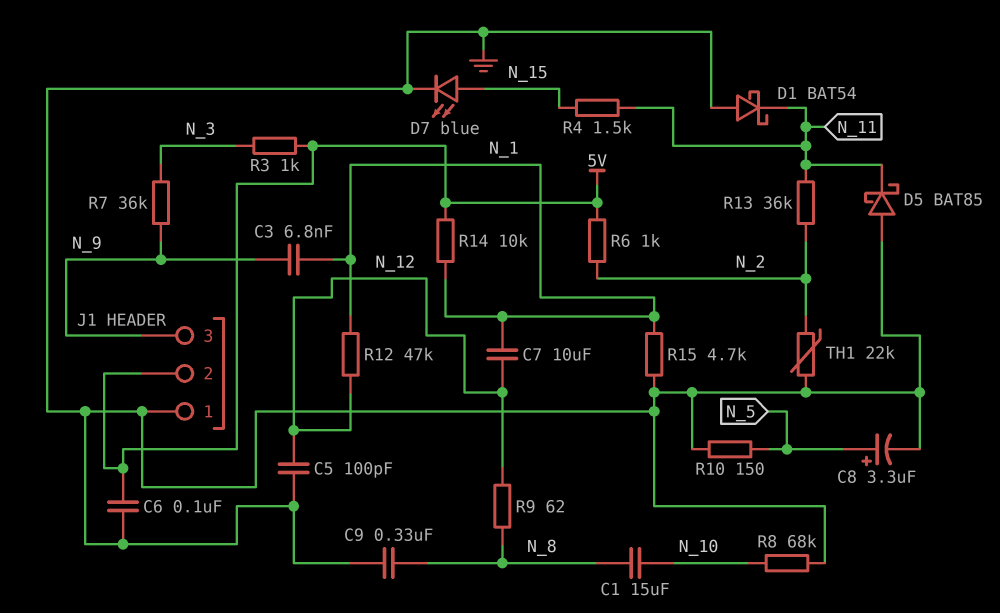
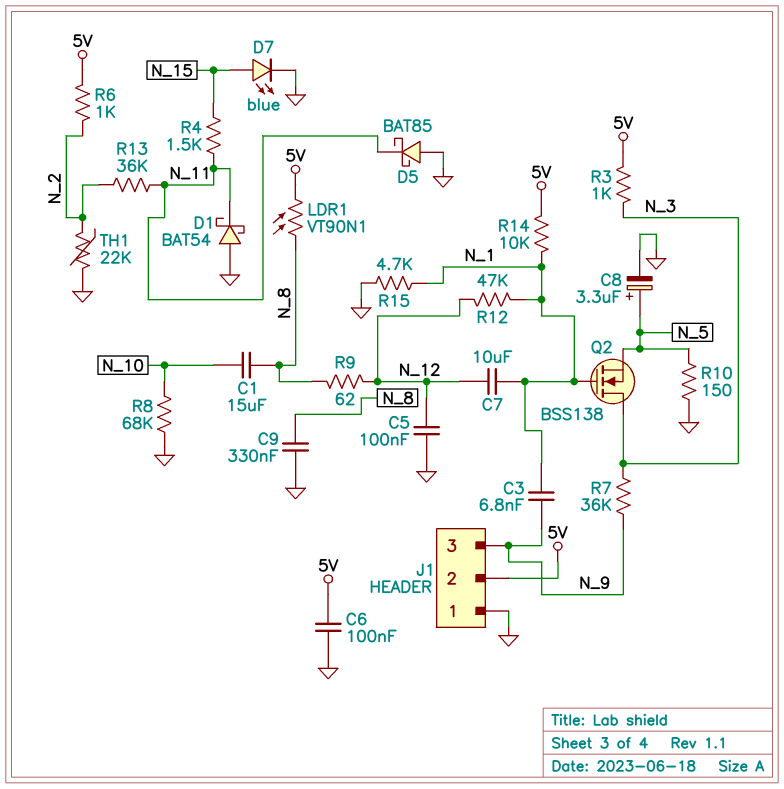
C5: 100pF (GND, N_12) -> 100nF (GND, N_12)
LDR1: none -> VT90N1 (5V, N_8)
Q2: none -> NMOS BSS138 (G N_1, D N_3, S N_5)

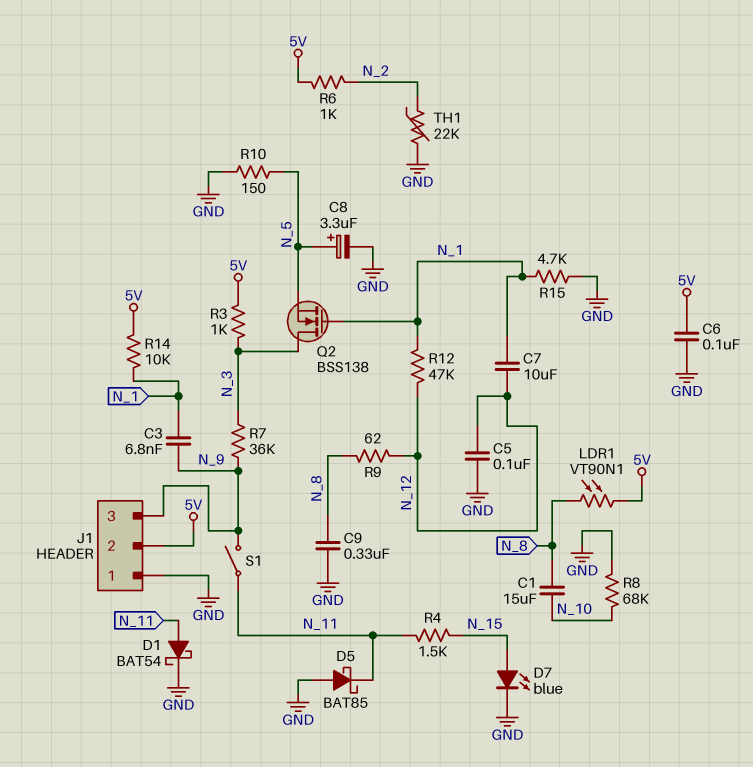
D1: schottky BAT54 (A GND, K N_11) -> schottky BAT54 (A N_11, K GND)
R13: 36k (N_2, N_11) -> none
S1: none -> switch (N_9, N_11)

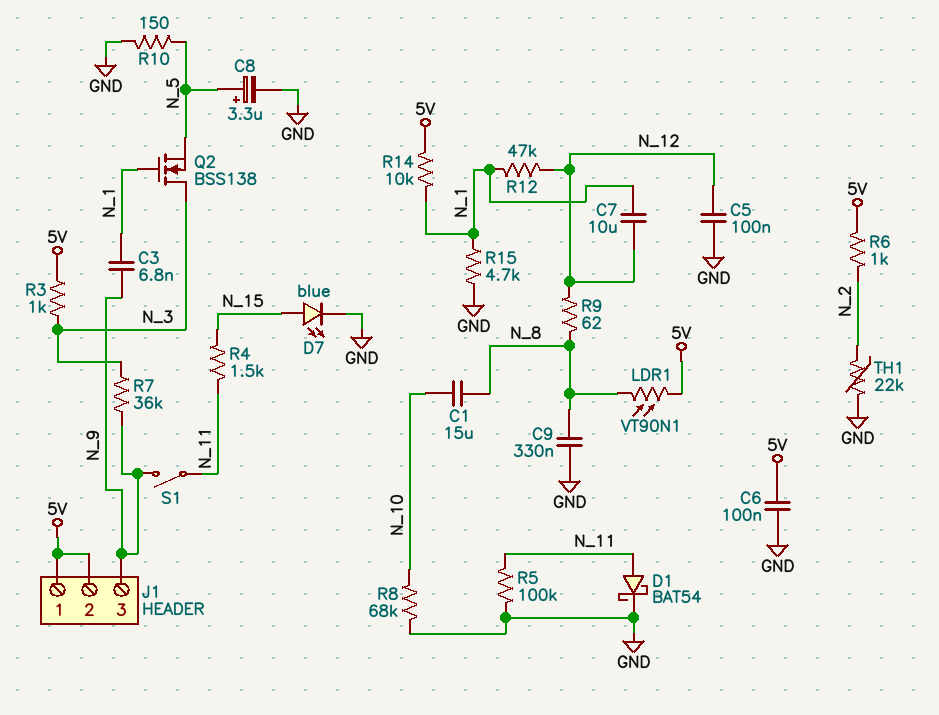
D5: schottky BAT85 (A GND, K N_11) -> none
J1 pin 1: GND -> 5V
R5: none -> 100k (GND, N_11)

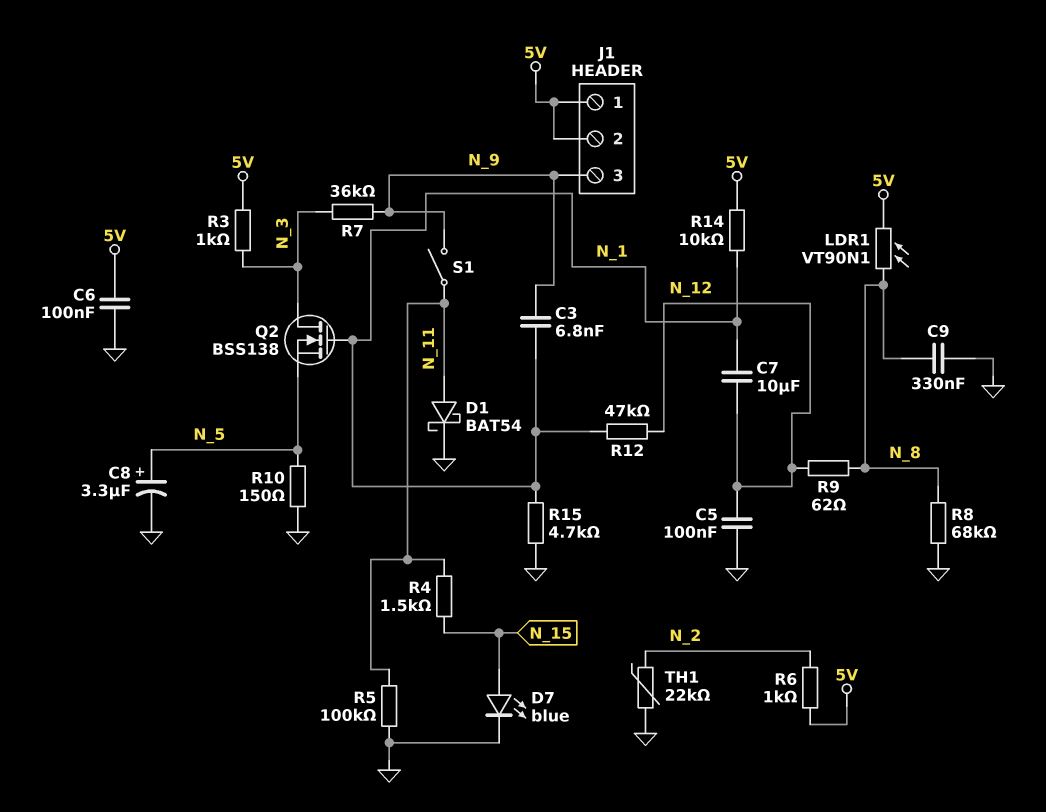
C1: 15uF (N_8, N_10) -> none
R8: 68k (GND, N_10) -> 68k (GND, N_8)

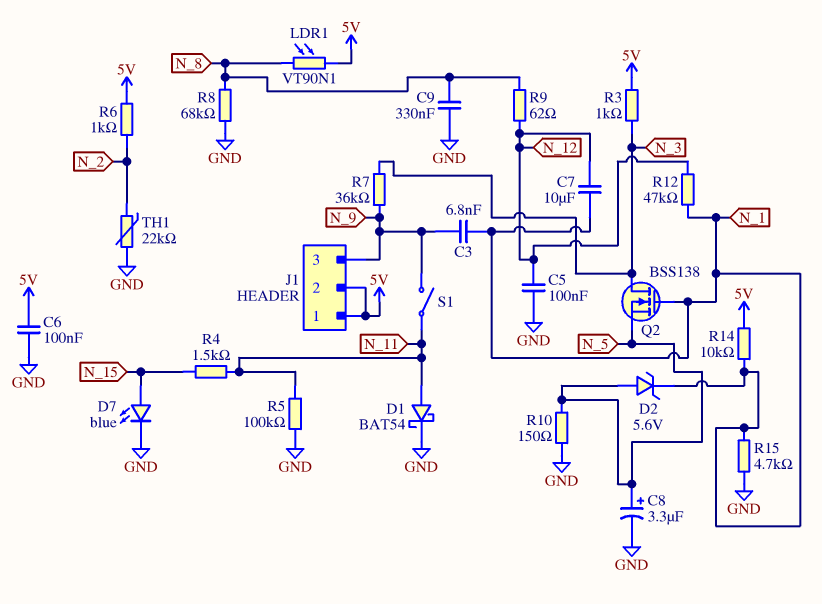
D2: none -> zener 5.6V (A N_5, K N_1)

